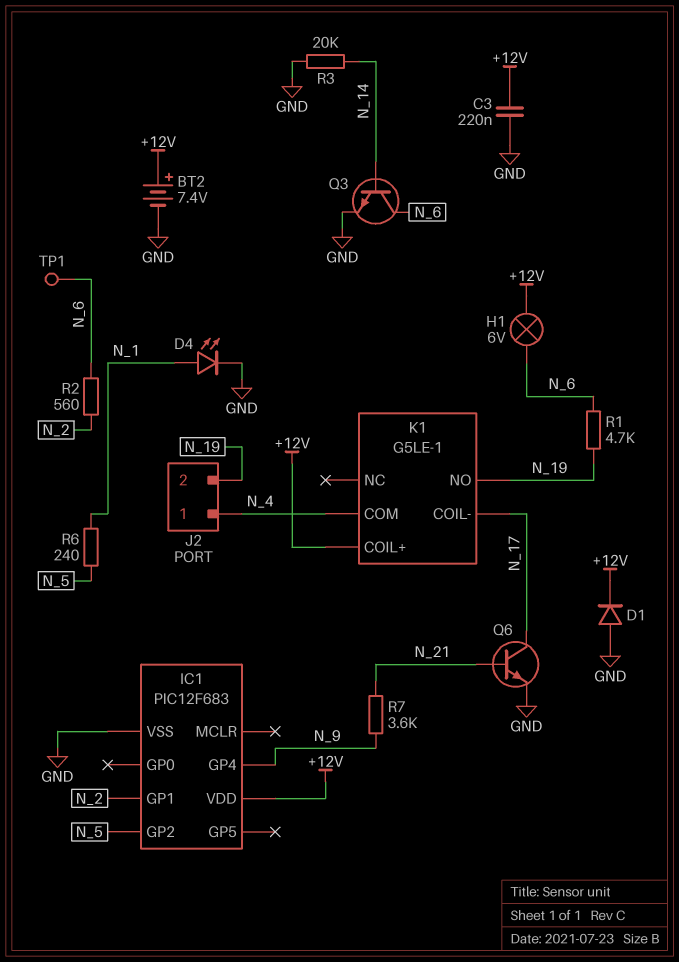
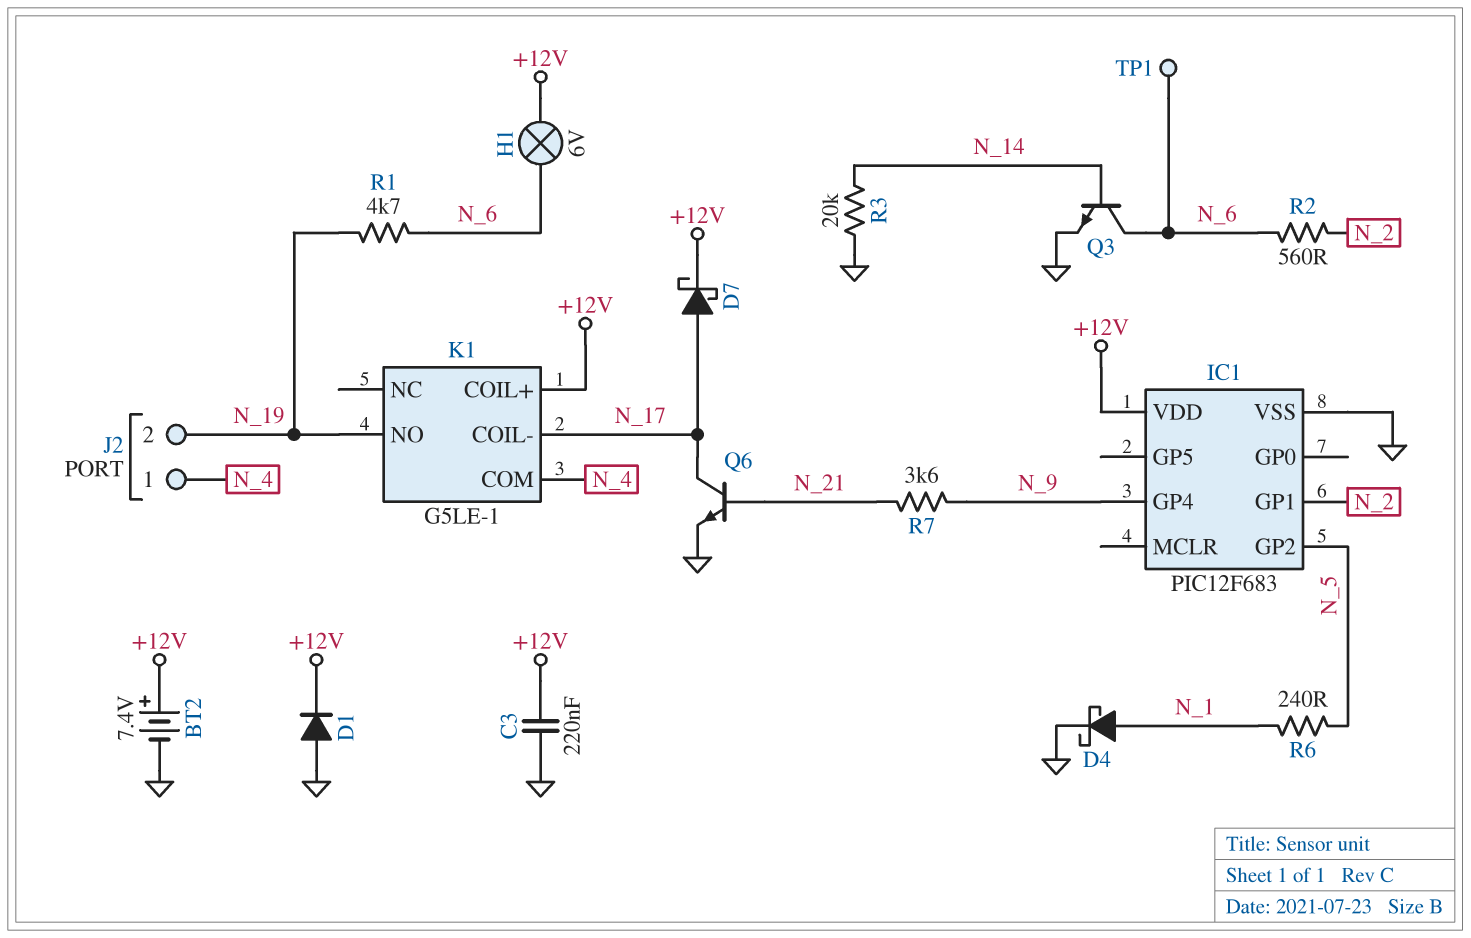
D4: LED (A N_1, K GND) -> schottky (A N_1, K GND)
D7: none -> schottky (A N_17, K +12V)

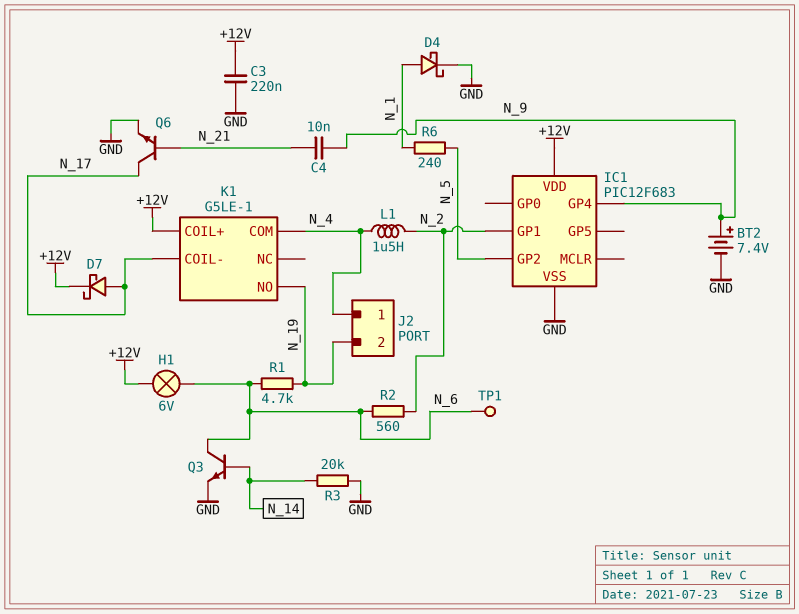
BT2: 7.4V (plus +12V, minus GND) -> 7.4V (plus N_9, minus GND)
C4: none -> 10nF (N_9, N_21)
D1: diode (A GND, K +12V) -> none
L1: none -> 1.5uH (N_2, N_4)
R7: 3.6k (N_9, N_21) -> none

